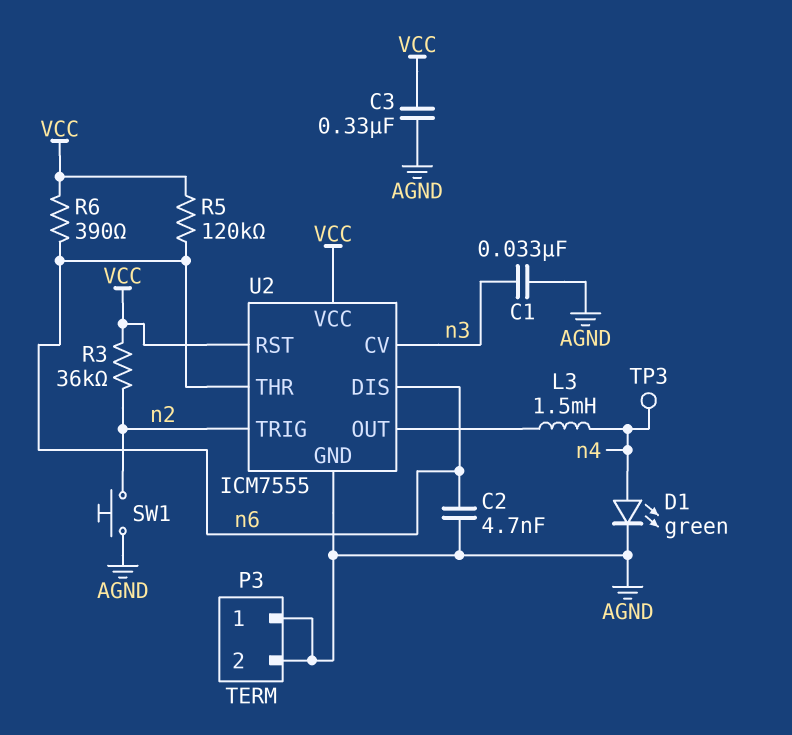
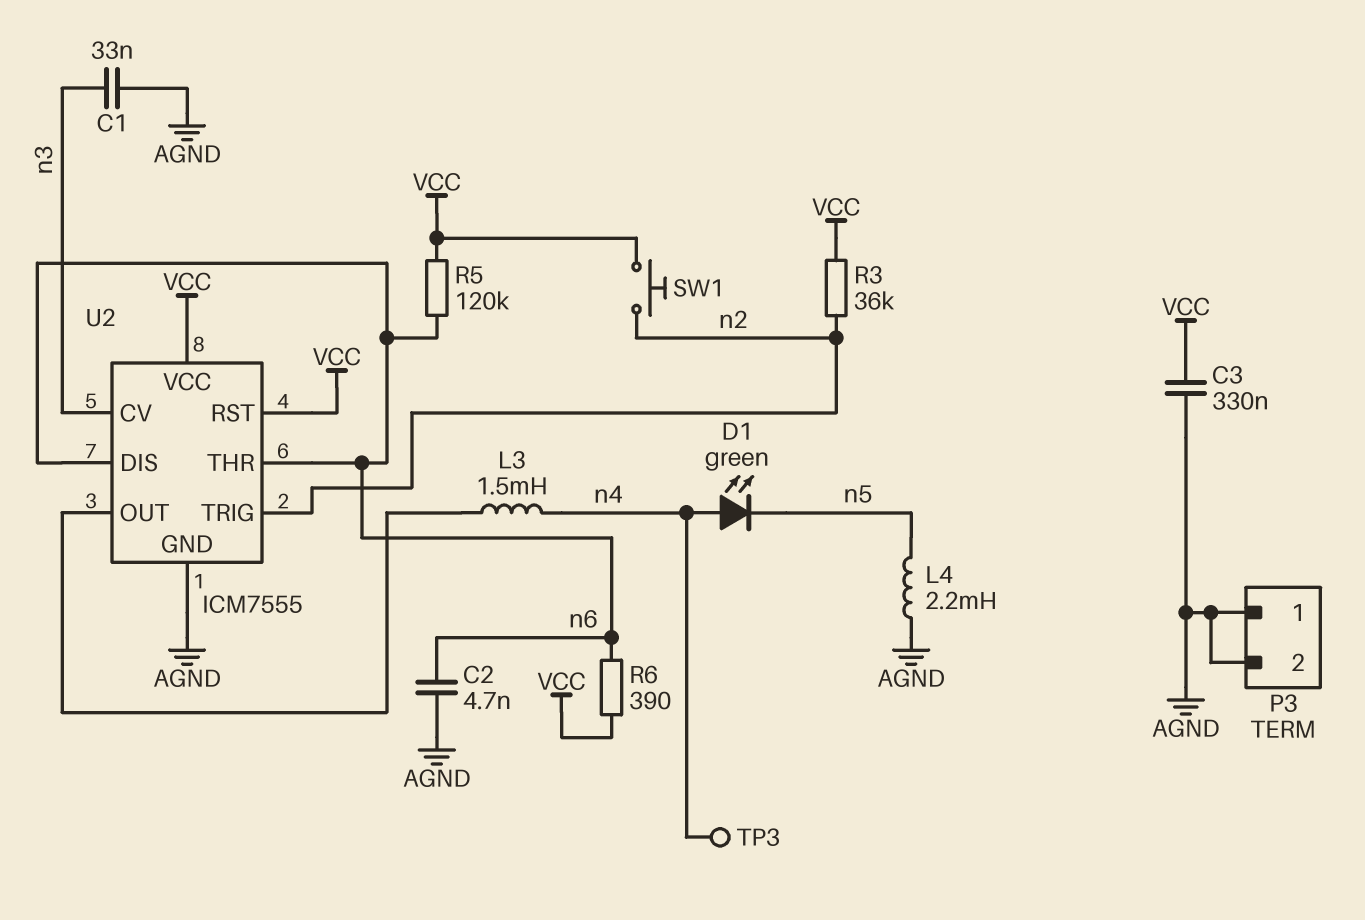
D1: LED green (A n4, K AGND) -> LED green (A n4, K n5)
L4: none -> 2.2mH (AGND, n5)
SW1: button (AGND, n2) -> button (VCC, n2)

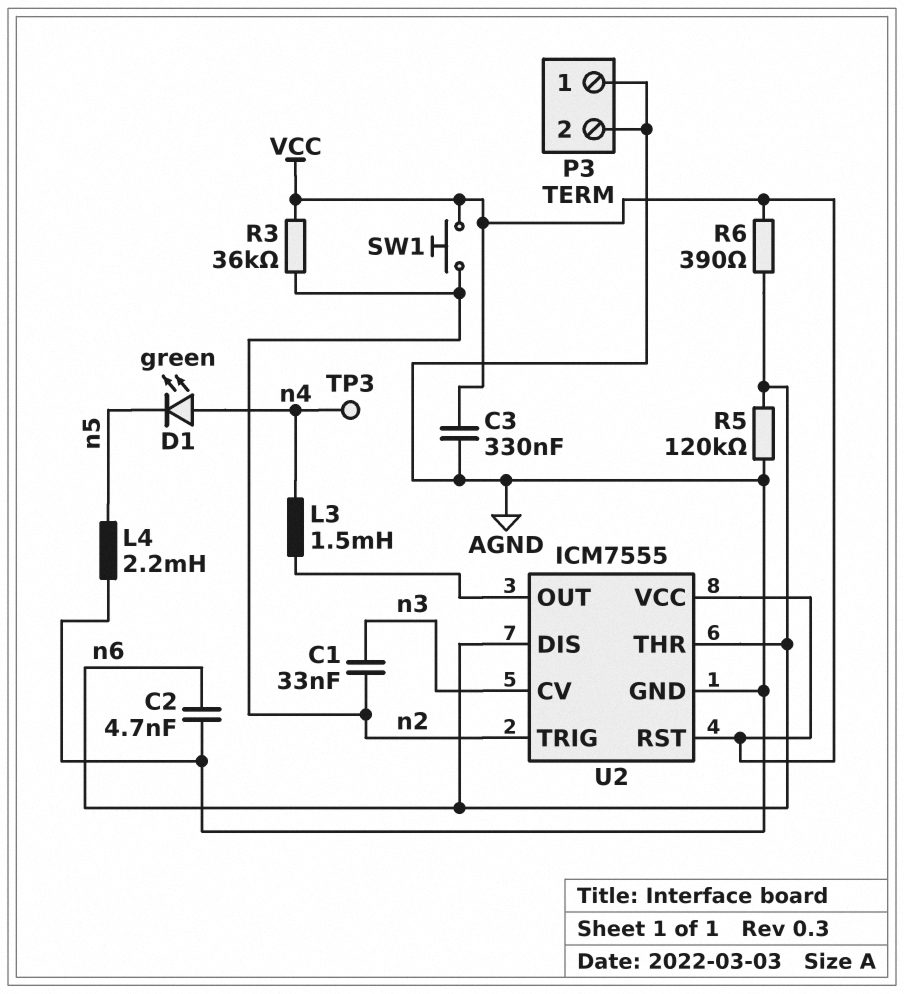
C1: 33nF (AGND, n3) -> 33nF (n2, n3)
R5: 120k (VCC, n6) -> 120k (AGND, n6)

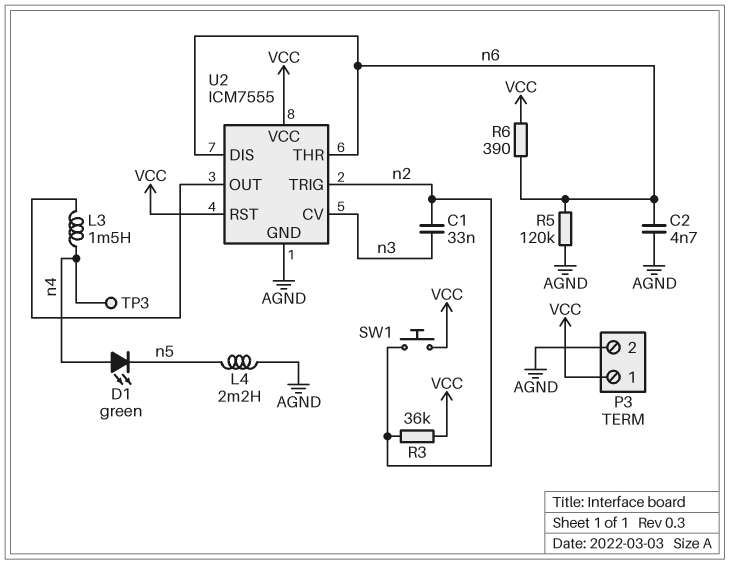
C3: 330nF (AGND, VCC) -> none
P3 pin 1: AGND -> VCC

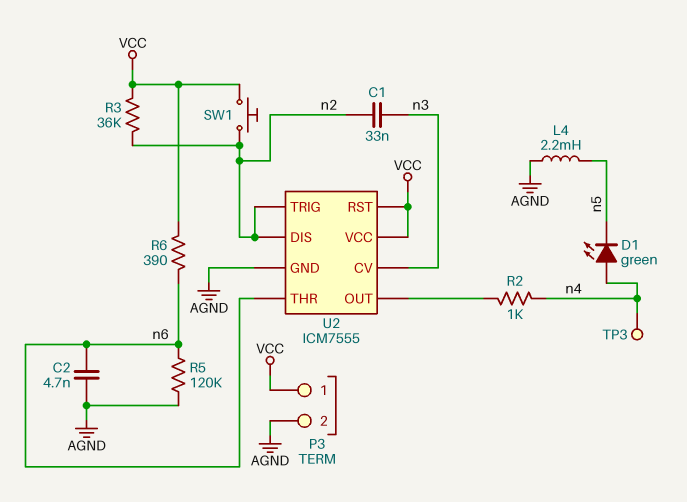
L3: 1.5mH (U2/OUT, n4) -> none
R2: none -> 1k (U2/OUT, n4)
U2 pin DIS: n6 -> n2

